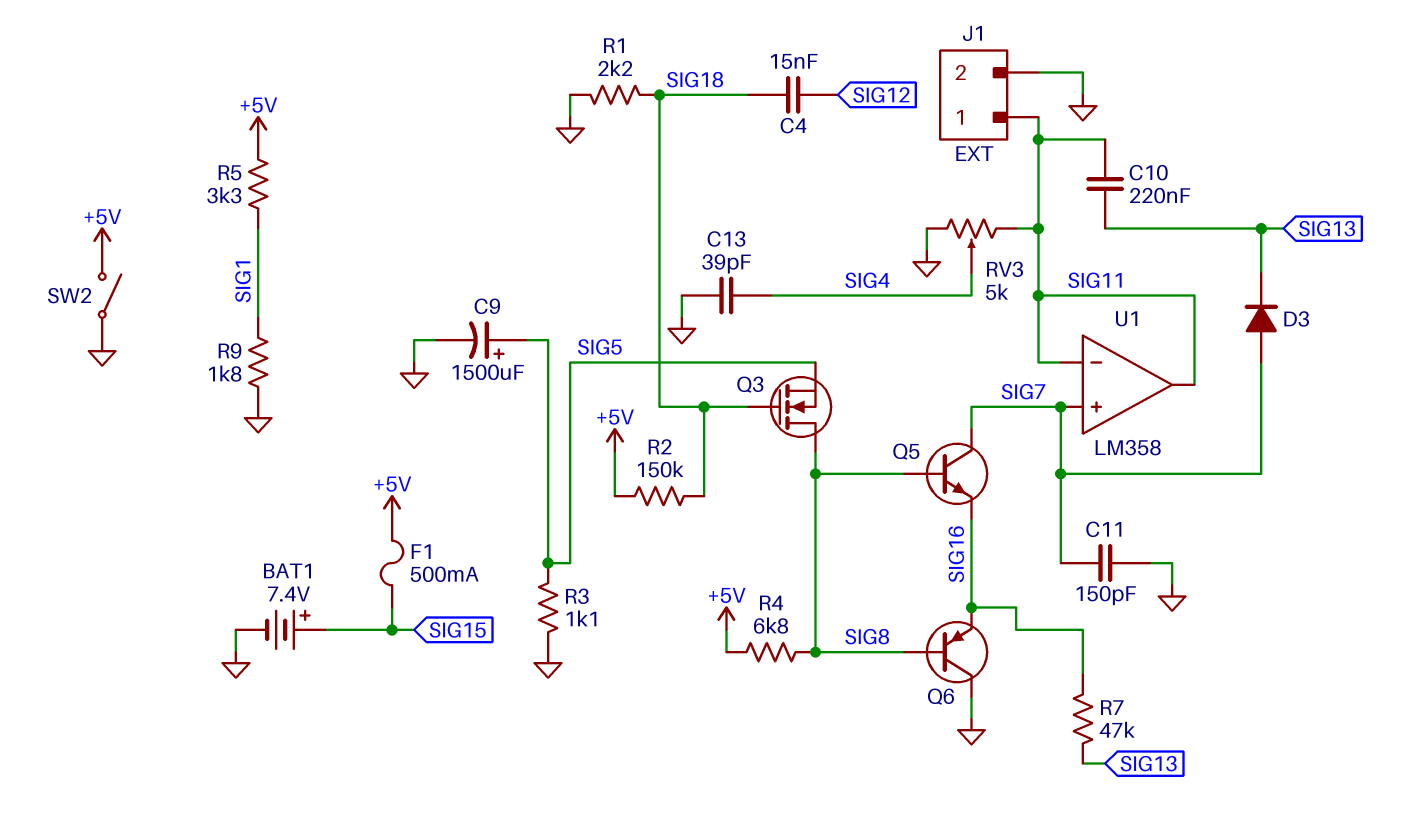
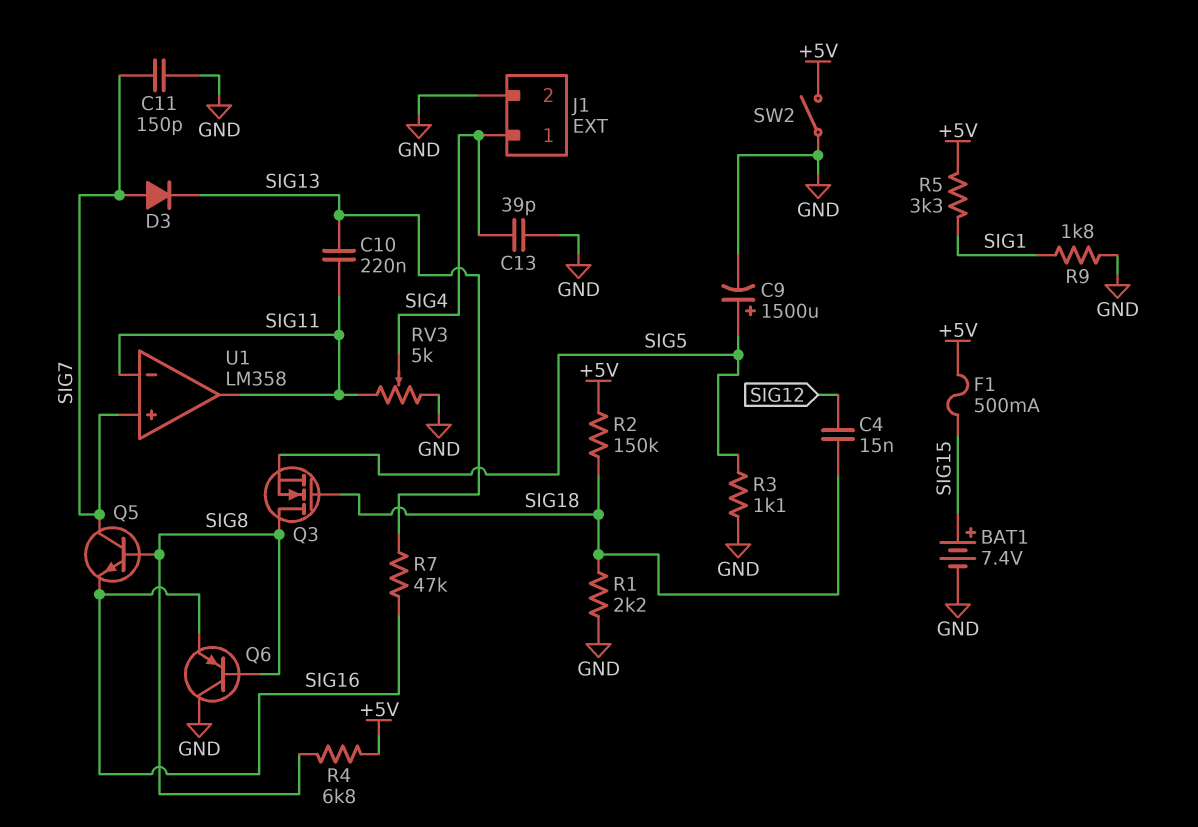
J1 pin 1: SIG11 -> SIG4

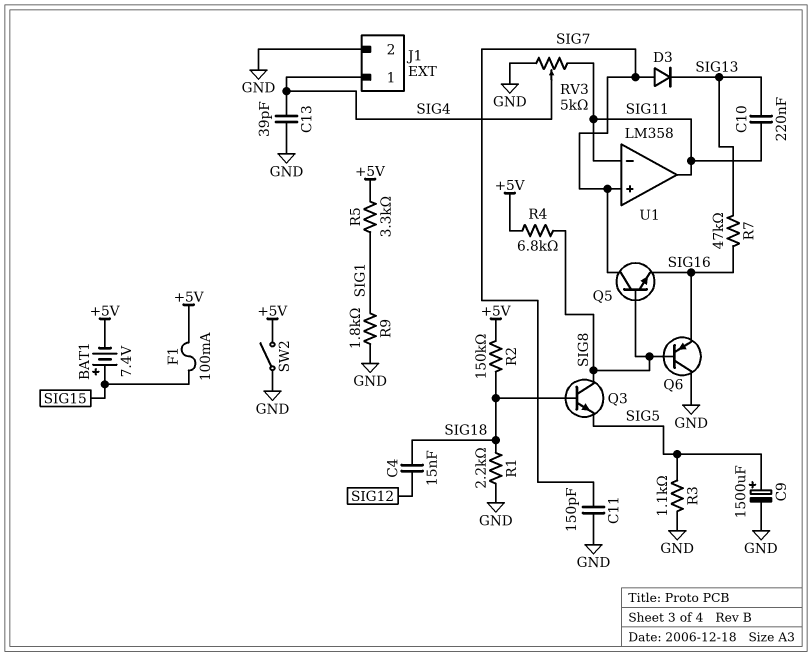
BAT1: 7.4V (plus SIG15, minus GND) -> 7.4V (plus SIG15, minus +5V)
F1: 500mA (+5V, SIG15) -> 100mA (+5V, SIG15)
Q3: NMOS (G SIG18, D SIG8, S SIG5) -> NPN (B SIG18, C SIG8, E SIG5)

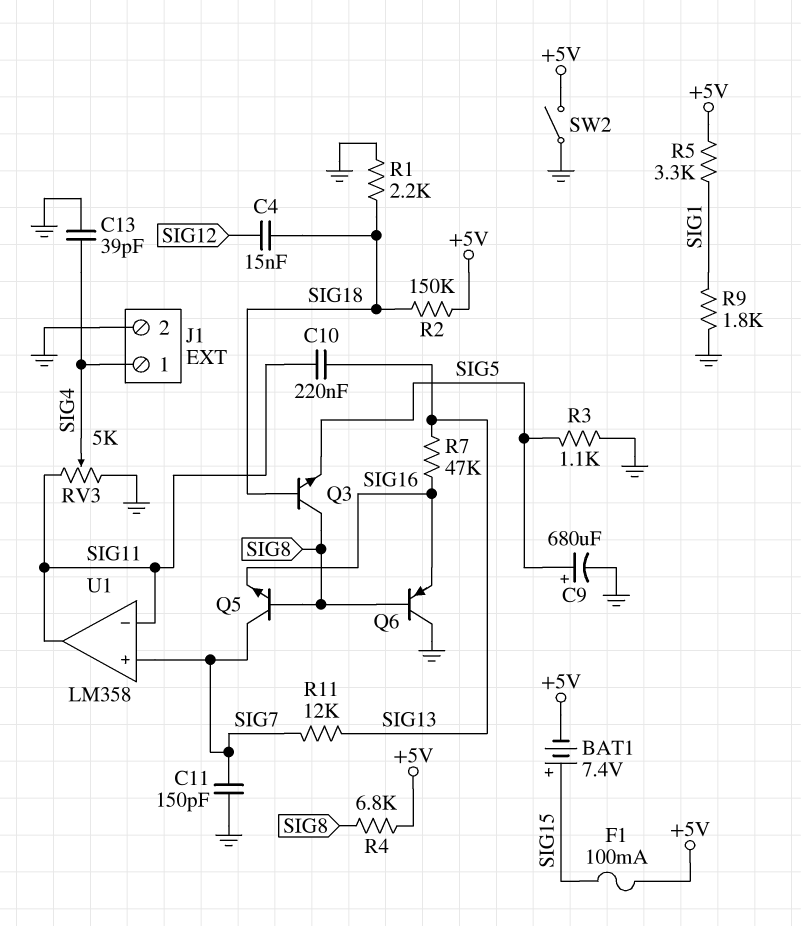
C9: 1500uF (plus SIG5, minus GND) -> 680uF (plus SIG5, minus GND)
D3: diode (A SIG7, K SIG13) -> none
R11: none -> 12k (SIG7, SIG13)

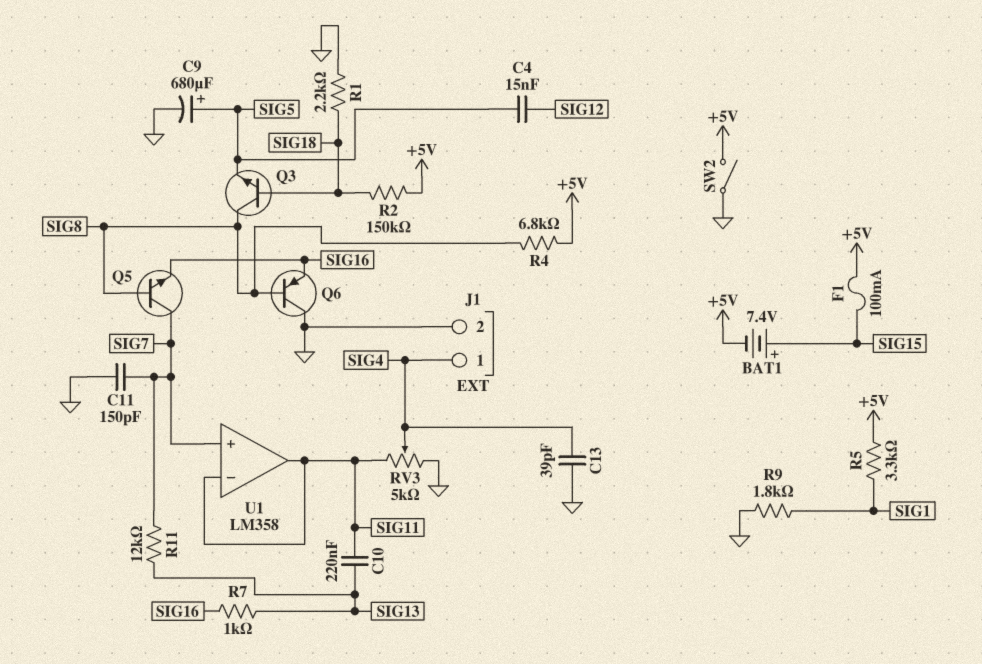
C4: 15nF (SIG12, SIG18) -> 15nF (SIG5, SIG12)
R3: 1.1k (GND, SIG5) -> none
R7: 47k (SIG13, SIG16) -> 1k (SIG13, SIG16)

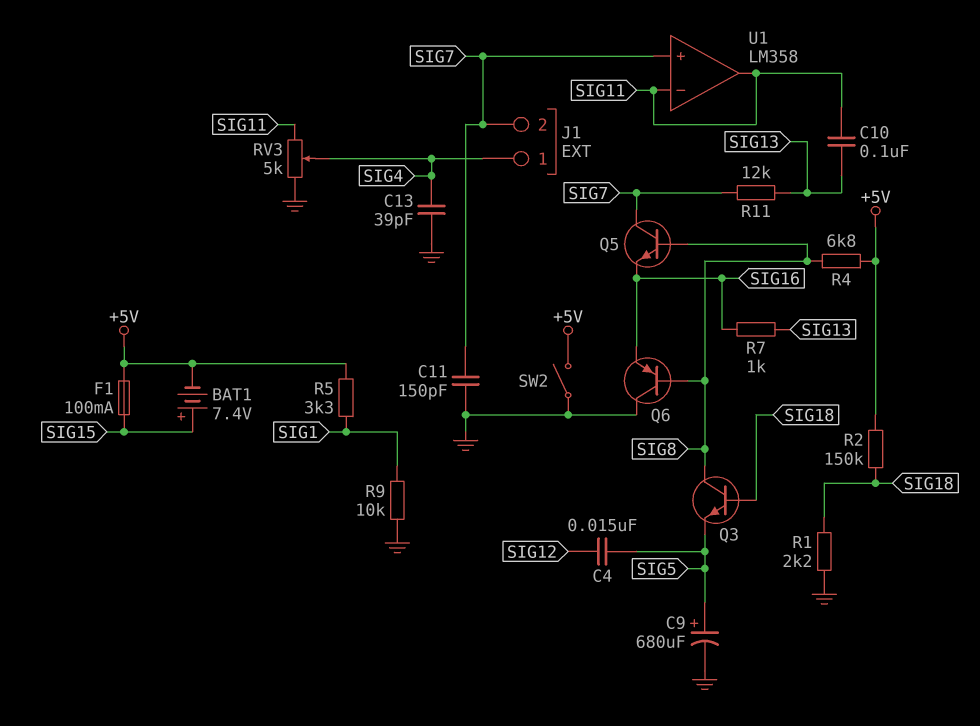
C10: 220nF (SIG11, SIG13) -> 100nF (SIG11, SIG13)
J1 pin 2: GND -> SIG7
R9: 1.8k (GND, SIG1) -> 10k (GND, SIG1)

